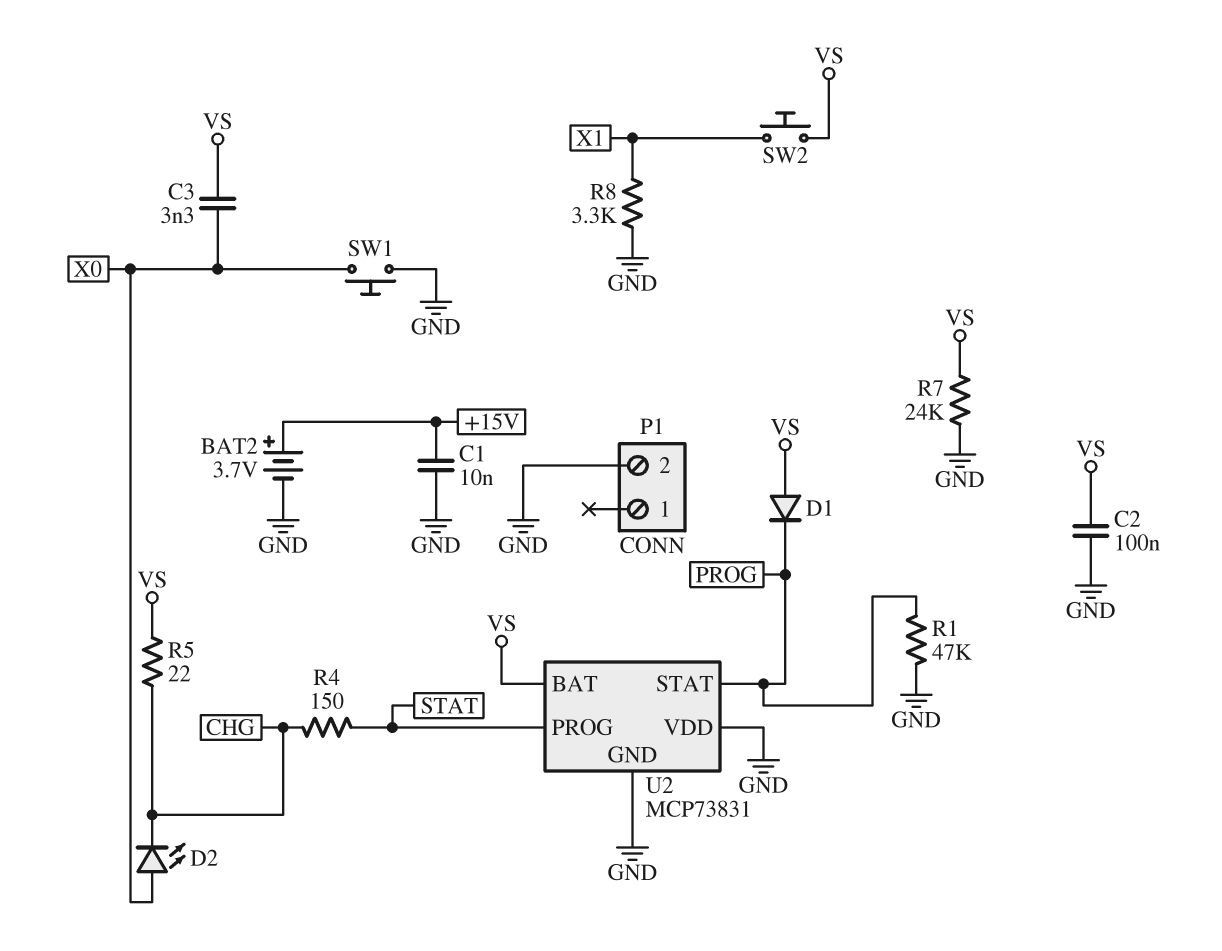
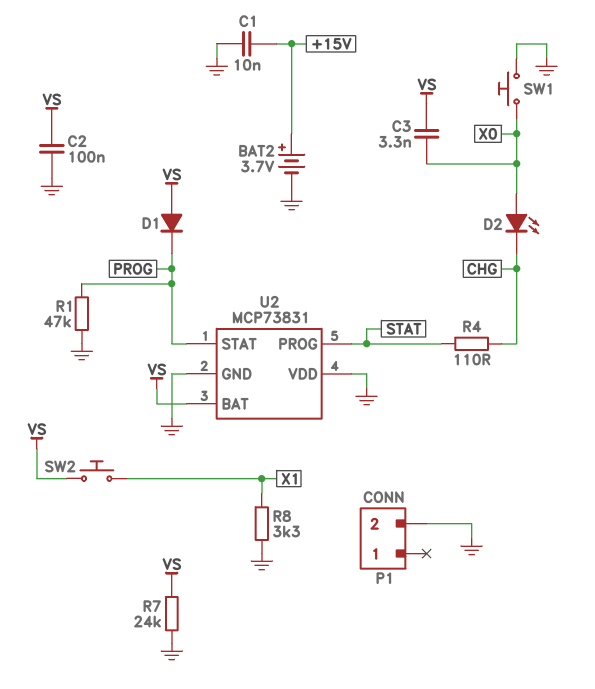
R4: 150 (CHG, STAT) -> 110 (CHG, STAT)
R5: 22 (CHG, VS) -> none

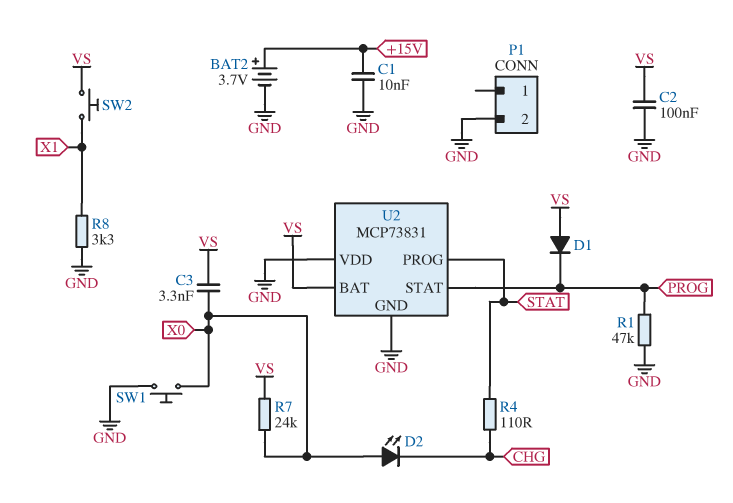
R7: 24k (GND, VS) -> 24k (VS, X0)

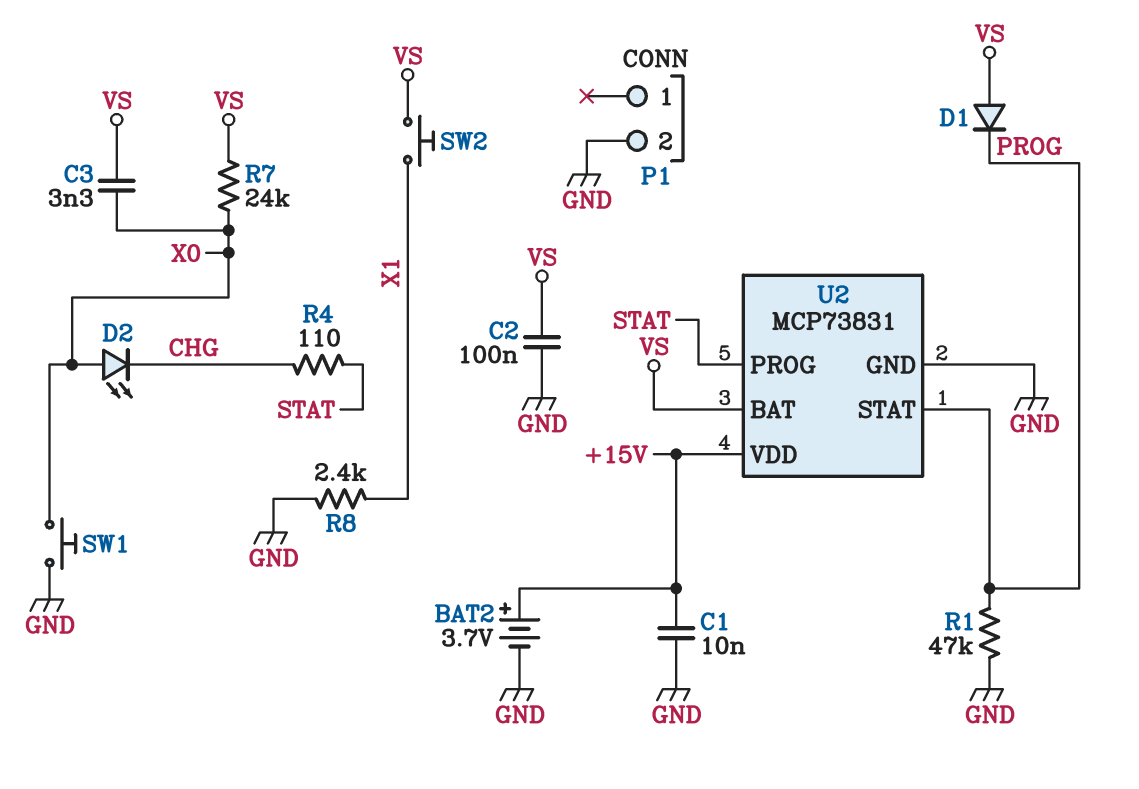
R8: 3.3k (GND, X1) -> 2.4k (GND, X1)
U2 pin VDD: GND -> +15V

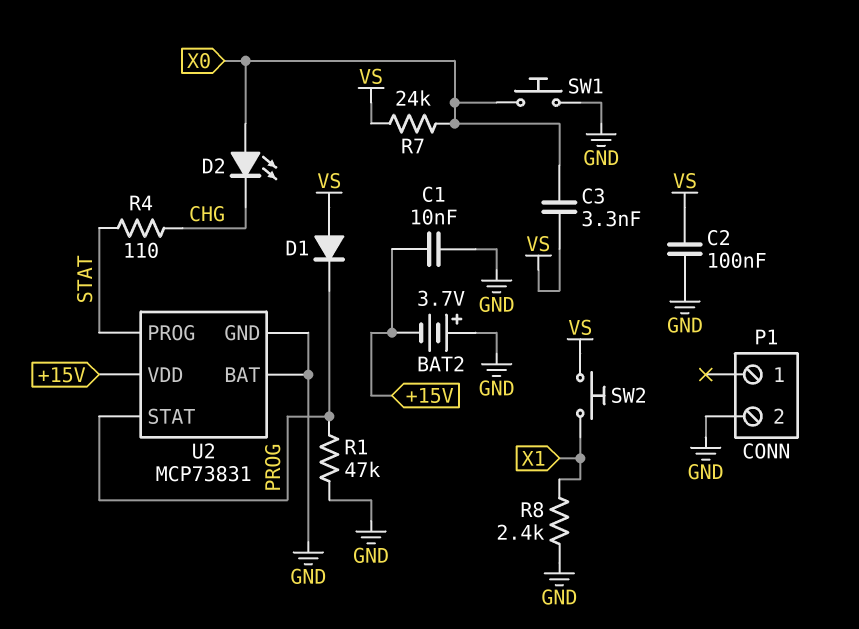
BAT2: 3.7V (plus +15V, minus GND) -> 3.7V (plus GND, minus +15V)
U2 pin BAT: VS -> GND

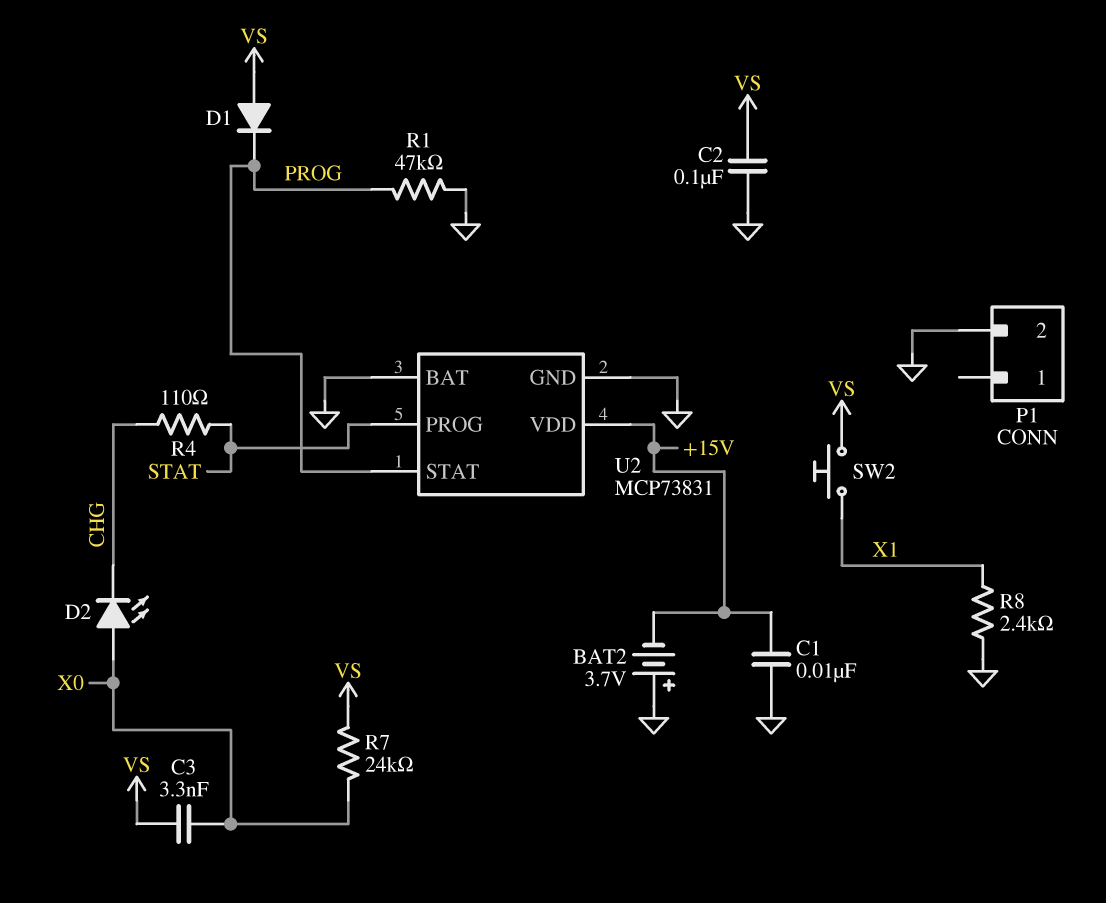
SW1: button (GND, X0) -> none

